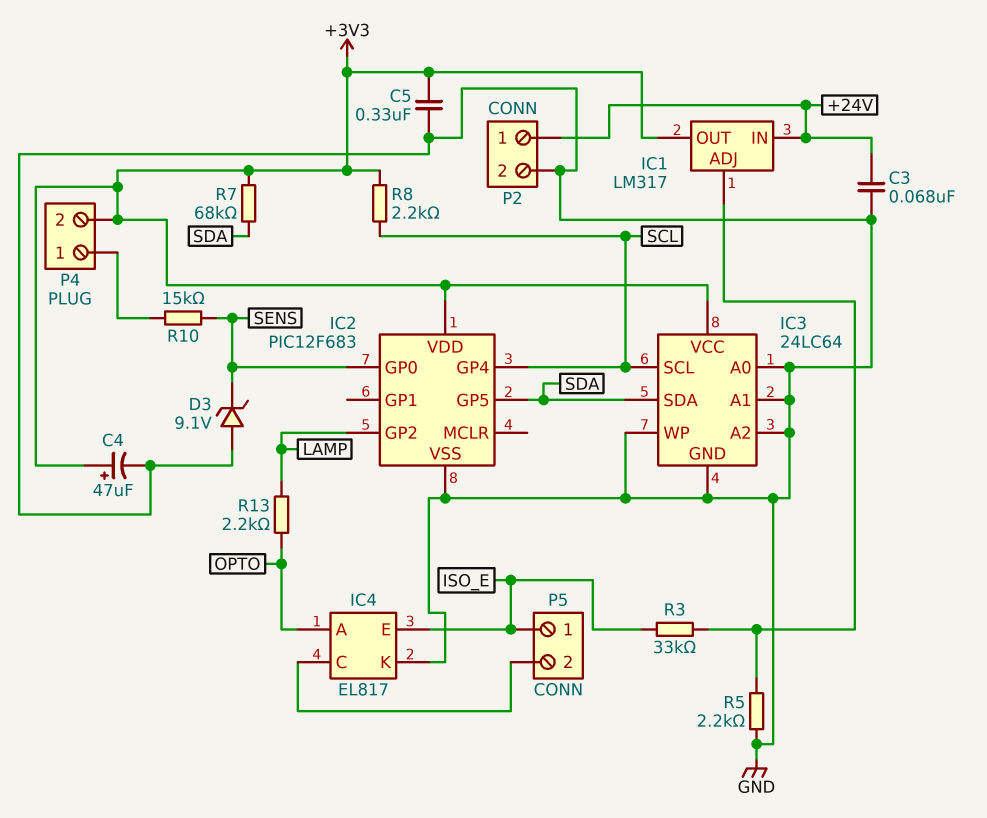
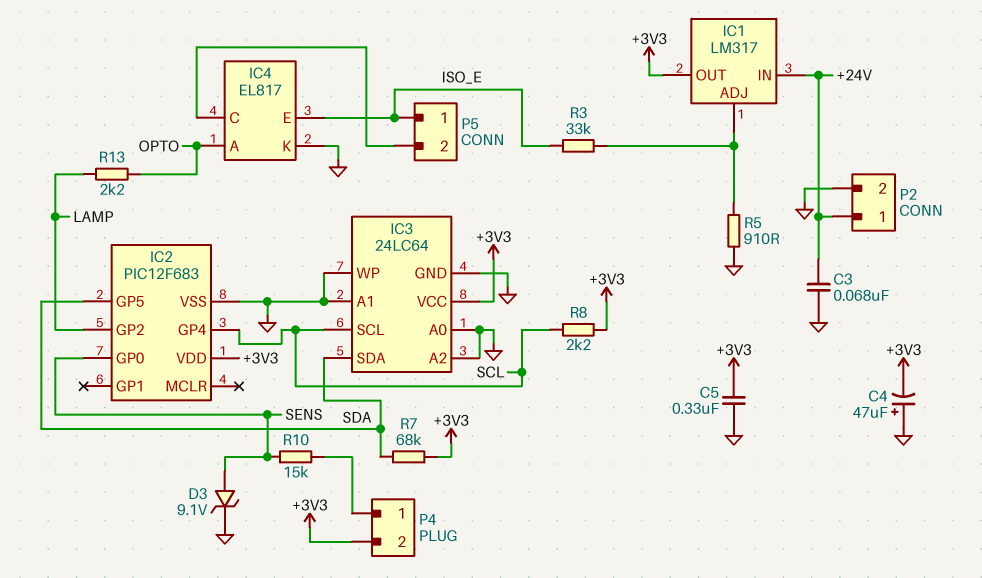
C4: 47uF (plus +3V3, minus GND) -> 47uF (plus GND, minus +3V3)
D3: zener 9.1V (A GND, K SENS) -> zener 9.1V (A SENS, K GND)
R5: 2.2k (GND, IC1/ADJ) -> 910 (GND, IC1/ADJ)

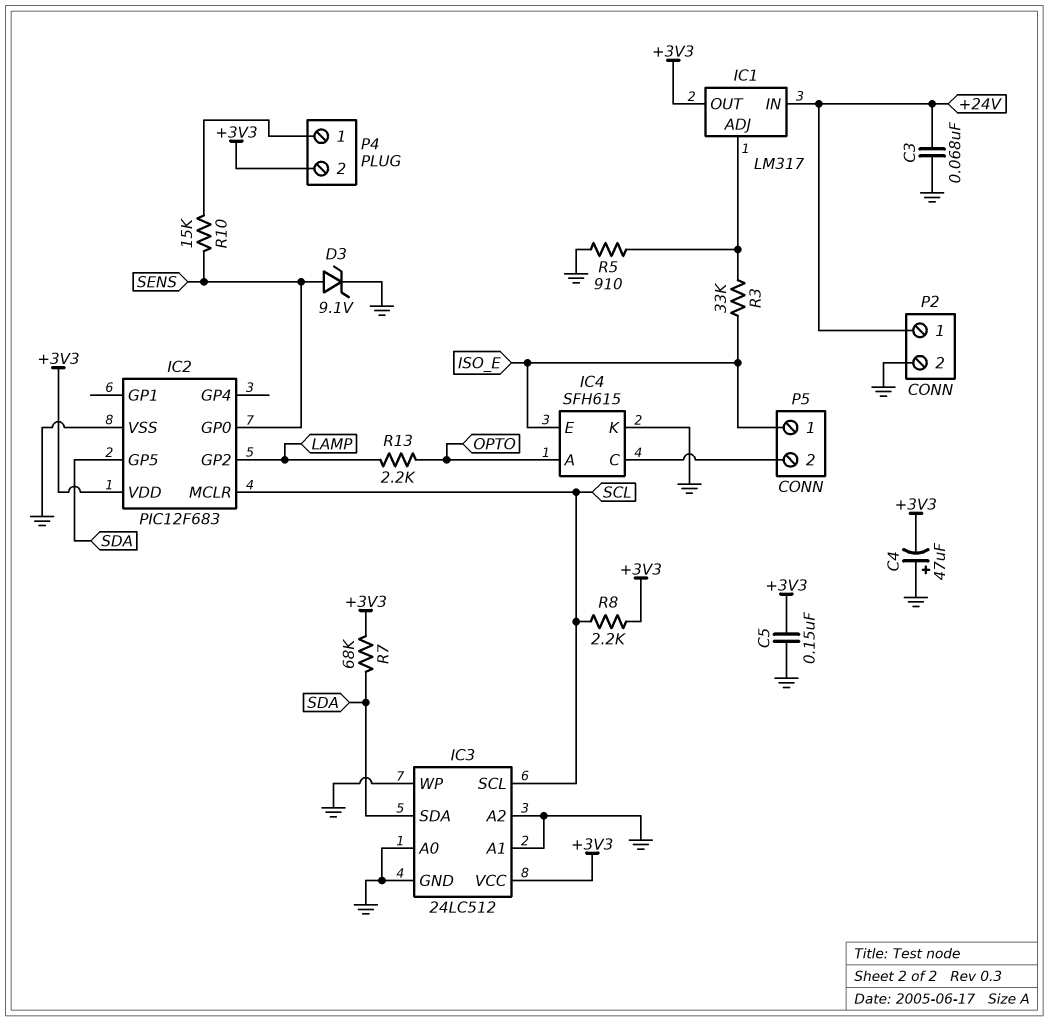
C5: 330nF (+3V3, GND) -> 150nF (+3V3, GND)
IC2 pin GP4: SCL -> none
IC2 pin MCLR: none -> SCL
IC3: 24LC64 -> 24LC512
IC4: EL817 -> SFH615

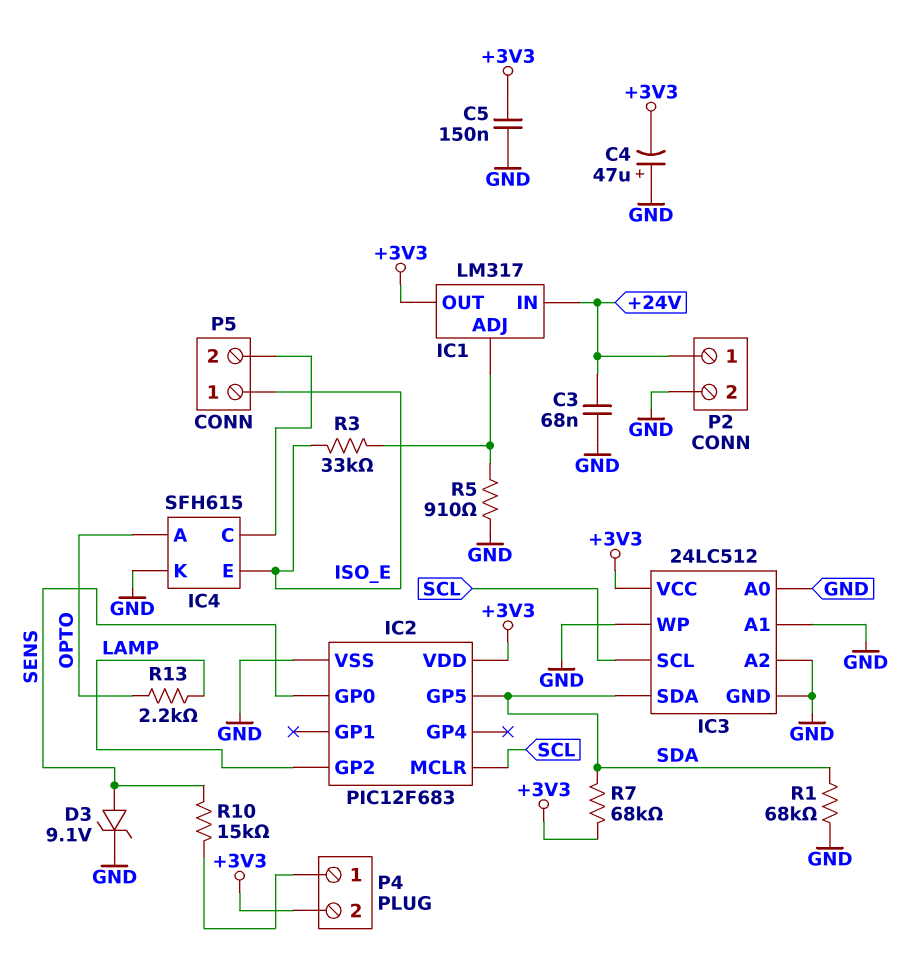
R1: none -> 68k (GND, SDA)
R8: 2.2k (+3V3, SCL) -> none

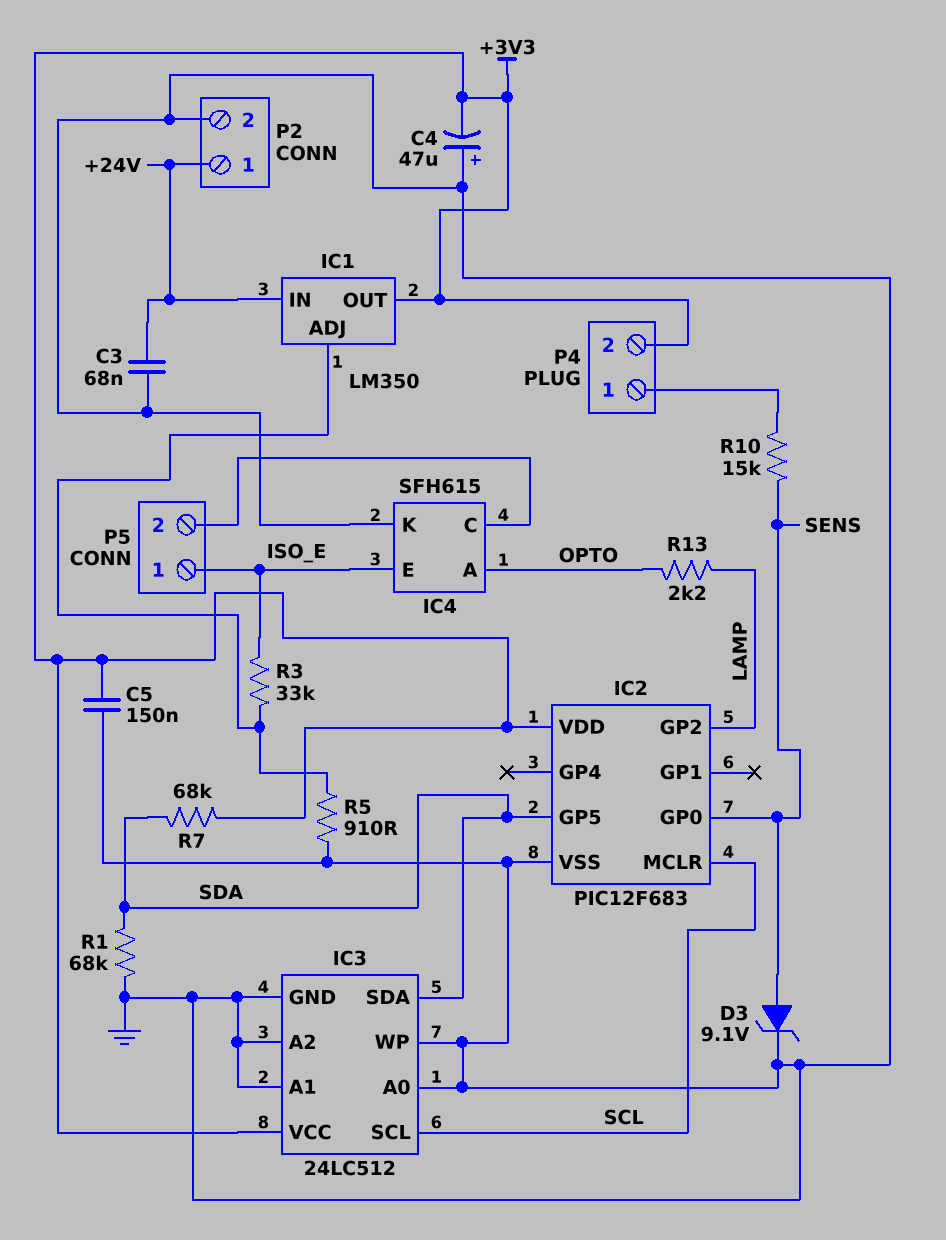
IC1: LM317 -> LM350

